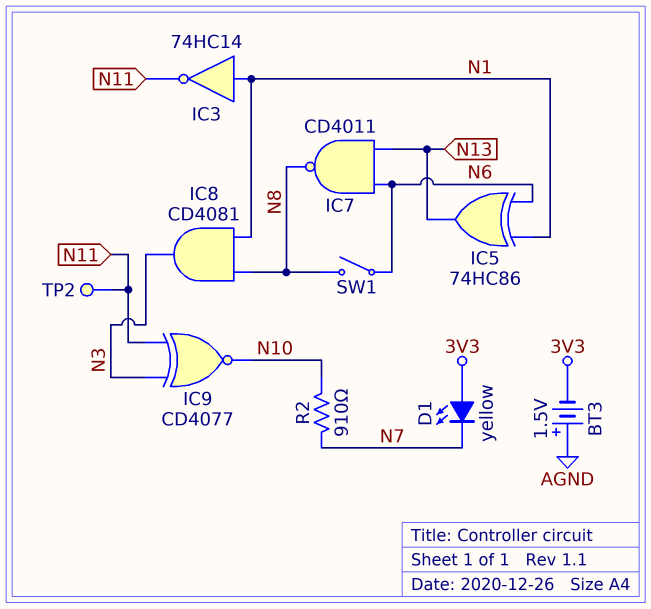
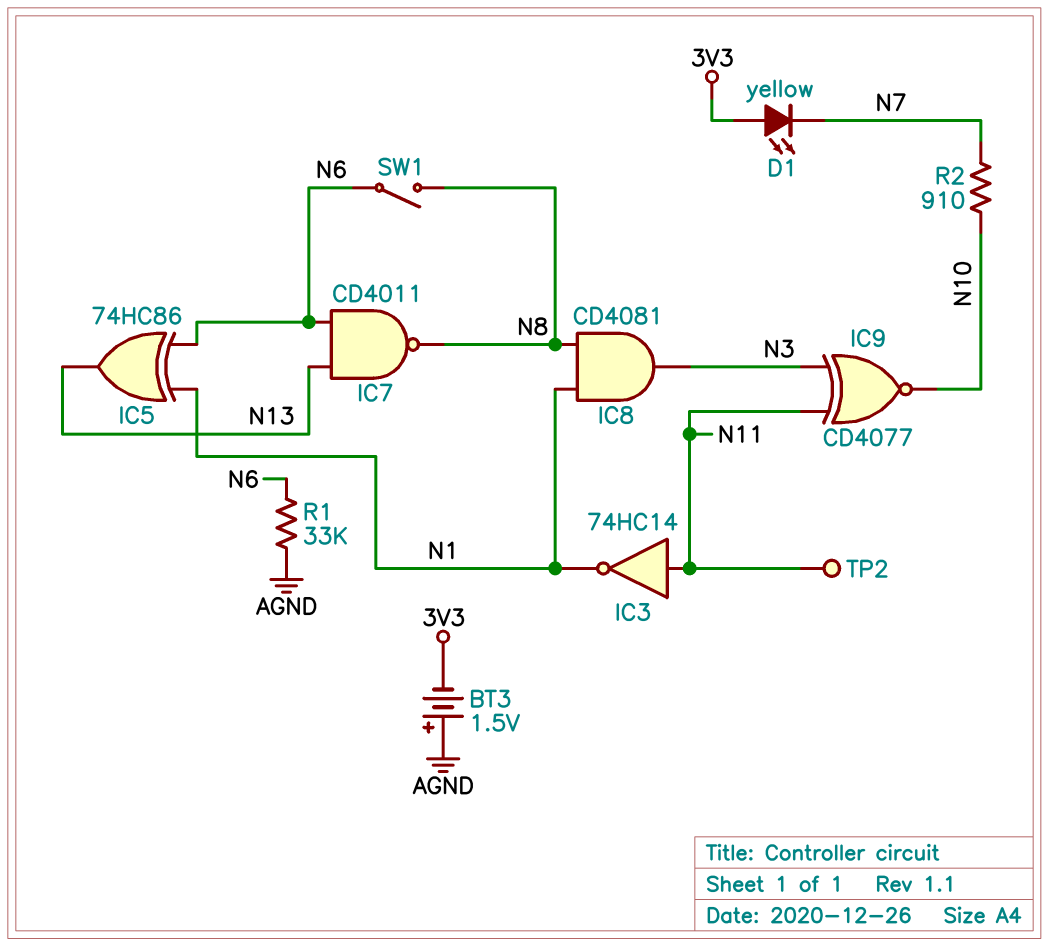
IC3: NOT 74HC14 (in N1, out N11) -> NOT 74HC14 (in N11, out N1)
R1: none -> 33k (AGND, N6)

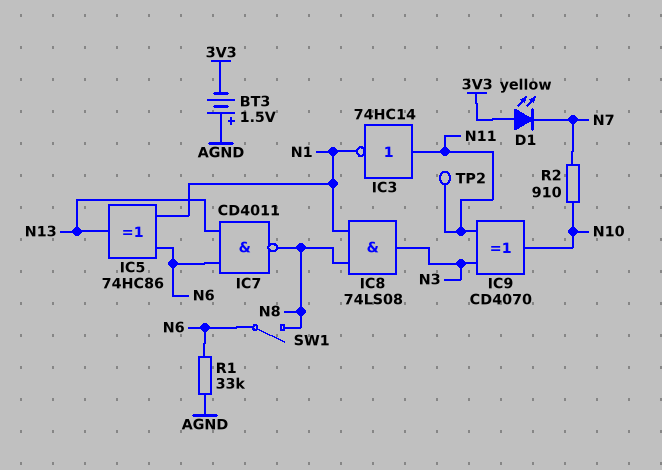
IC8: AND CD4081 (in N1, in N8, out N3) -> AND 74LS08 (in N1, in N8, out N3)
IC9: XNOR CD4077 (in N3, in N11, out N10) -> XOR CD4070 (in N3, in N11, out N10)

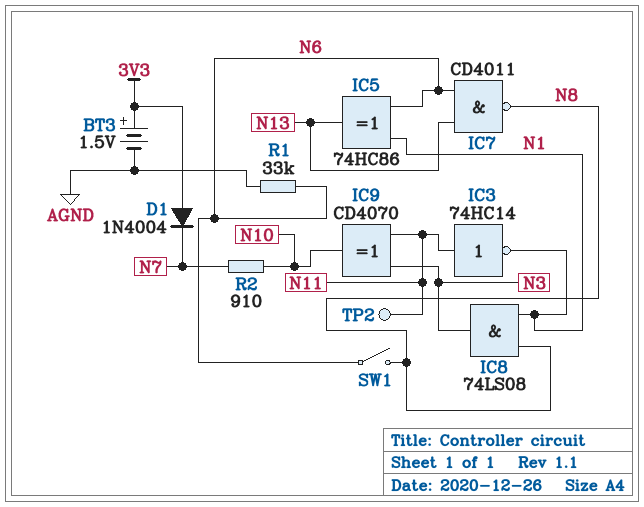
BT3: 1.5V (plus AGND, minus 3V3) -> 1.5V (plus 3V3, minus AGND)
D1: LED yellow (A 3V3, K N7) -> diode 1N4004 (A 3V3, K N7)

